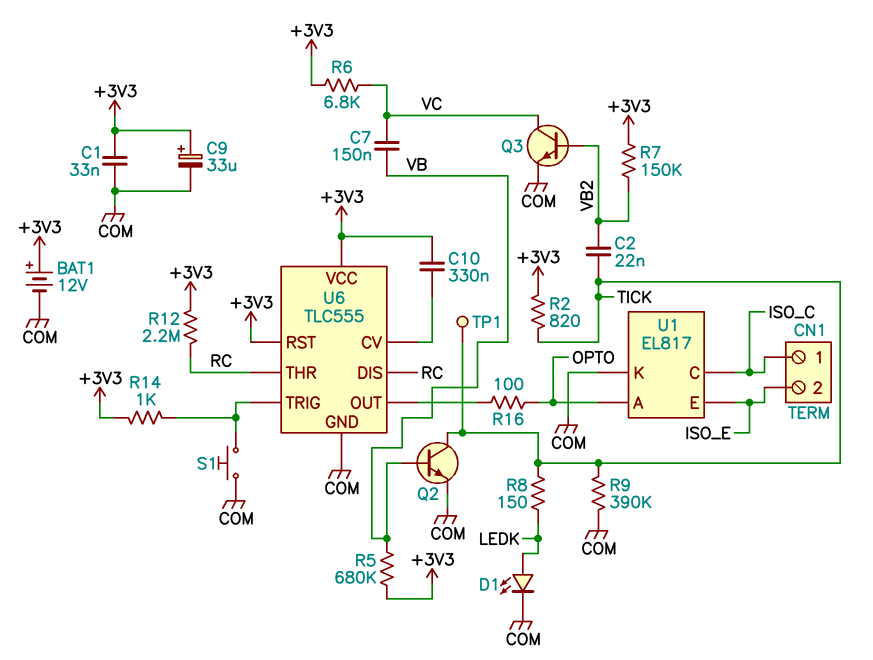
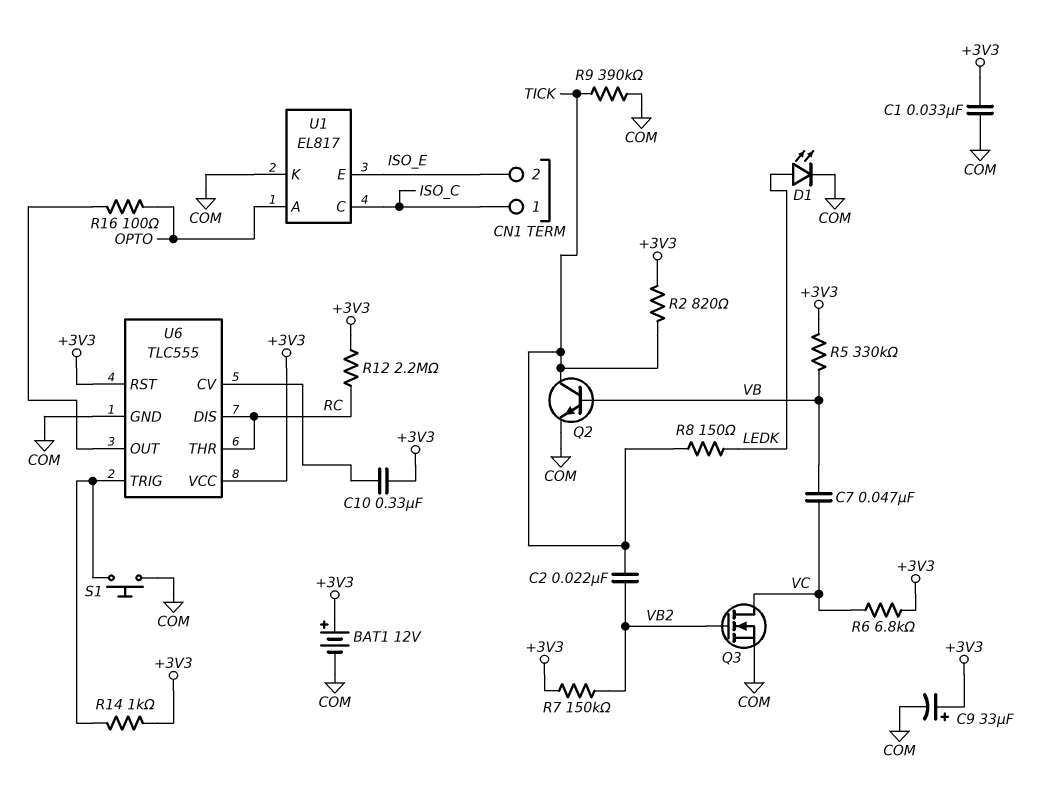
C7: 150nF (VB, VC) -> 47nF (VB, VC)
Q3: NPN (B VB2, C VC, E COM) -> NMOS (G VB2, D VC, S COM)
R5: 680k (+3V3, VB) -> 330k (+3V3, VB)
TP1: test point (TICK) -> none

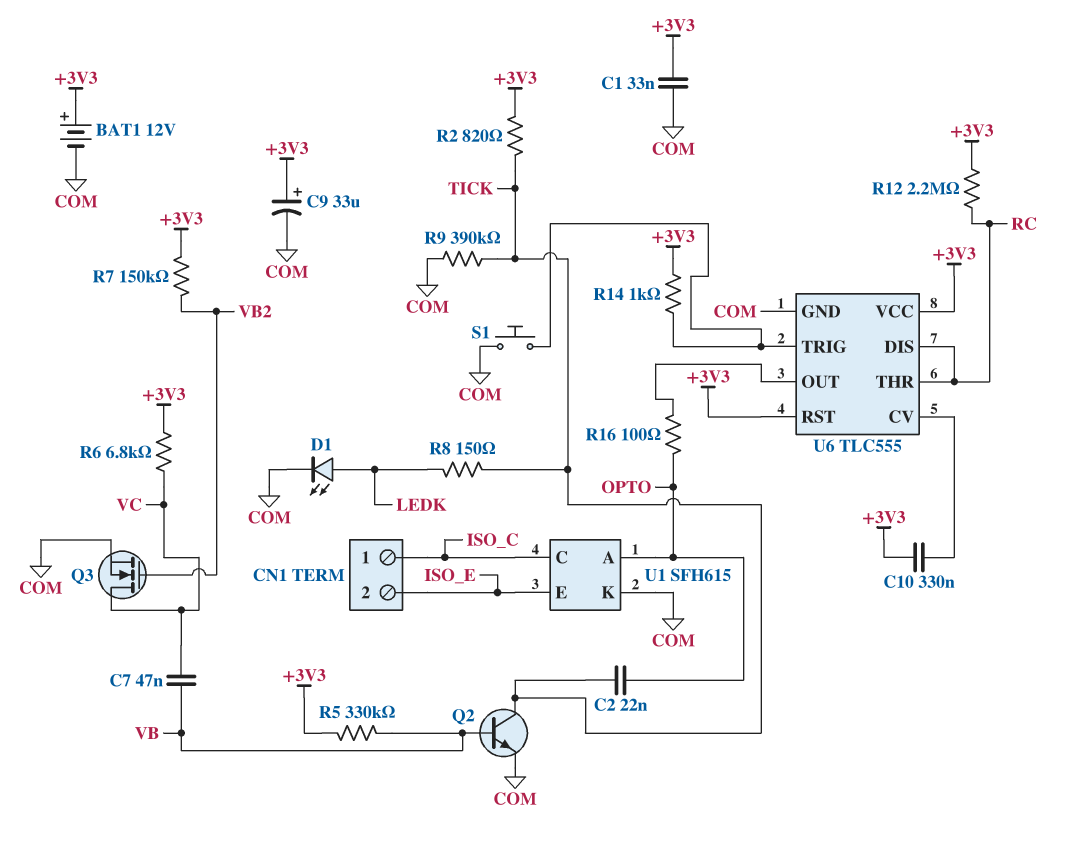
C2: 22nF (TICK, VB2) -> 22nF (OPTO, TICK)
U1: EL817 -> SFH615

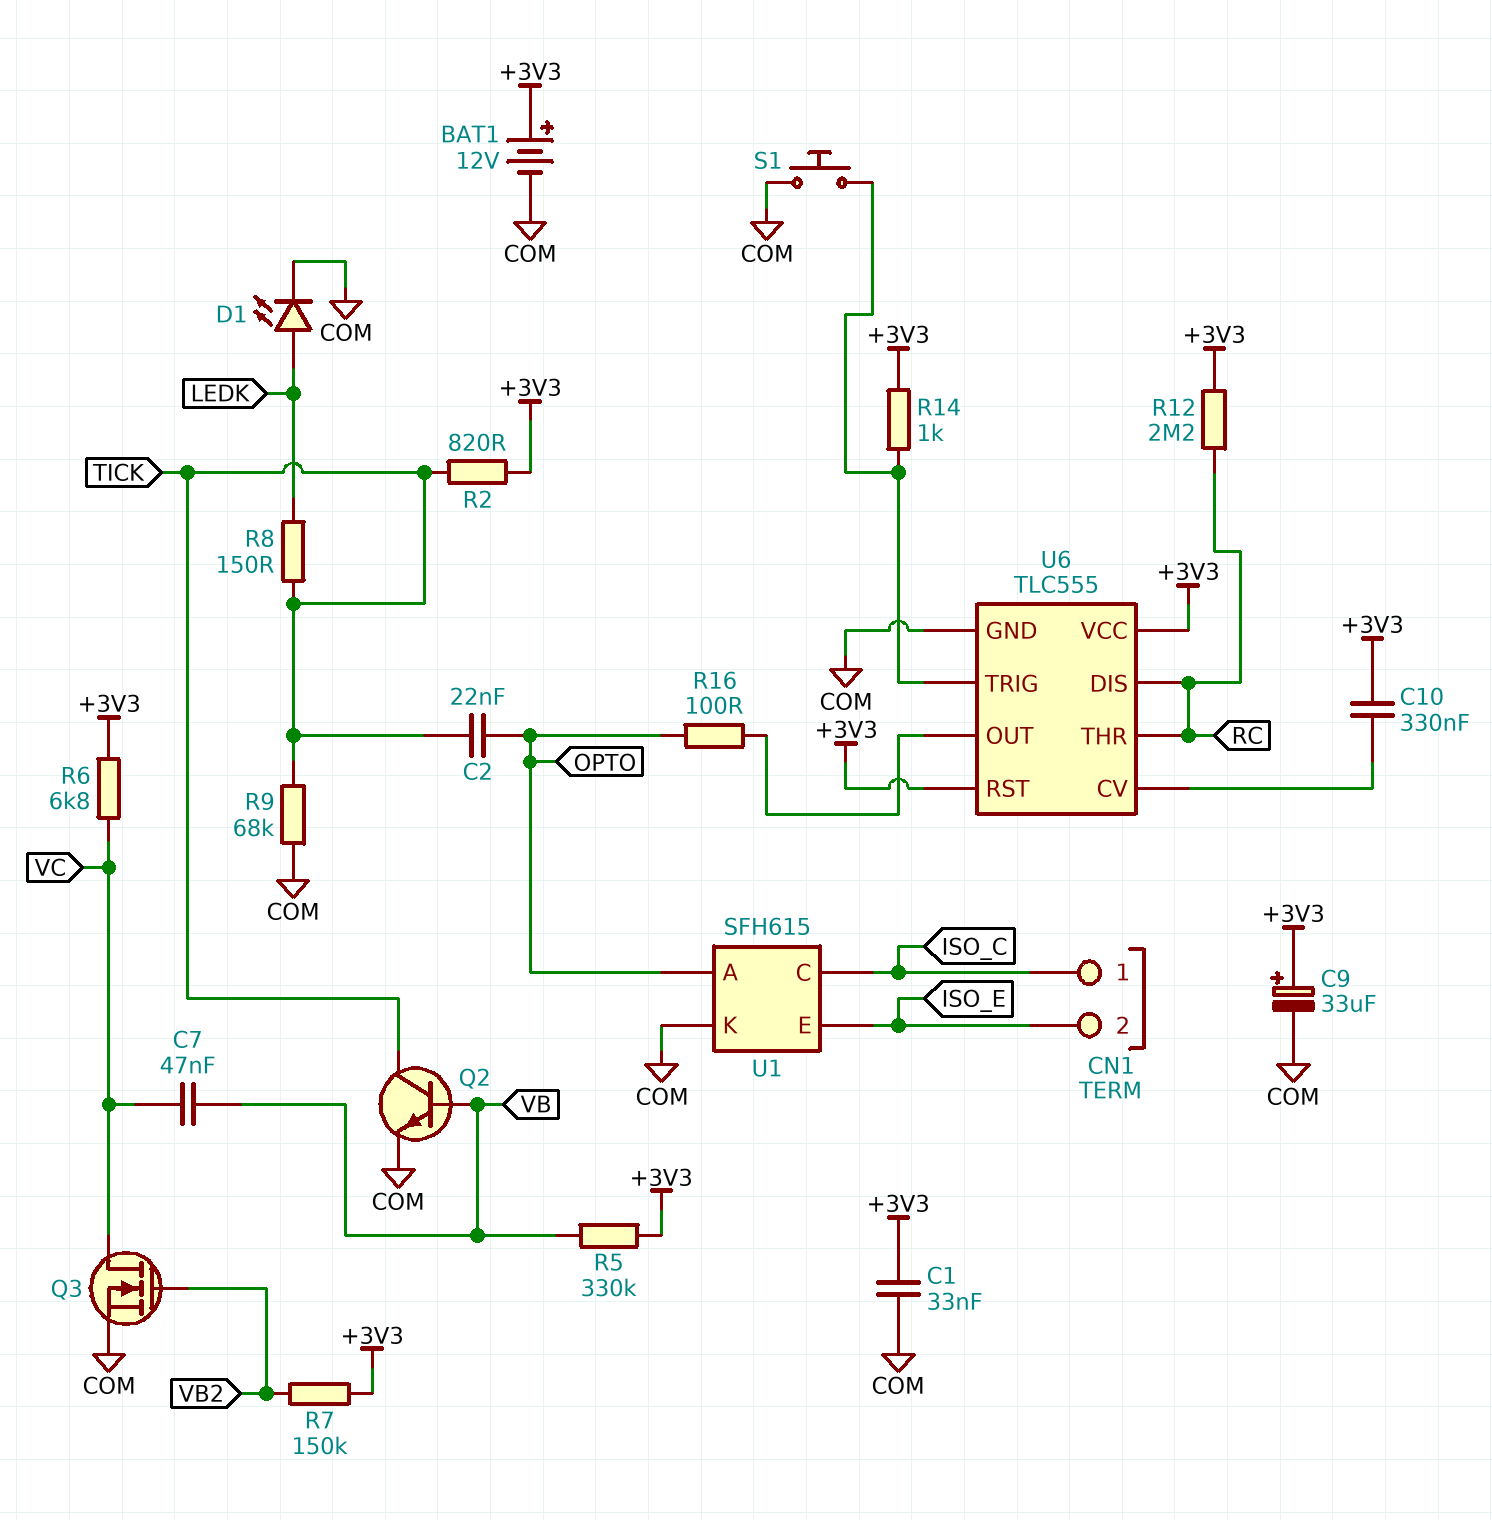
R9: 390k (COM, TICK) -> 68k (COM, TICK)

